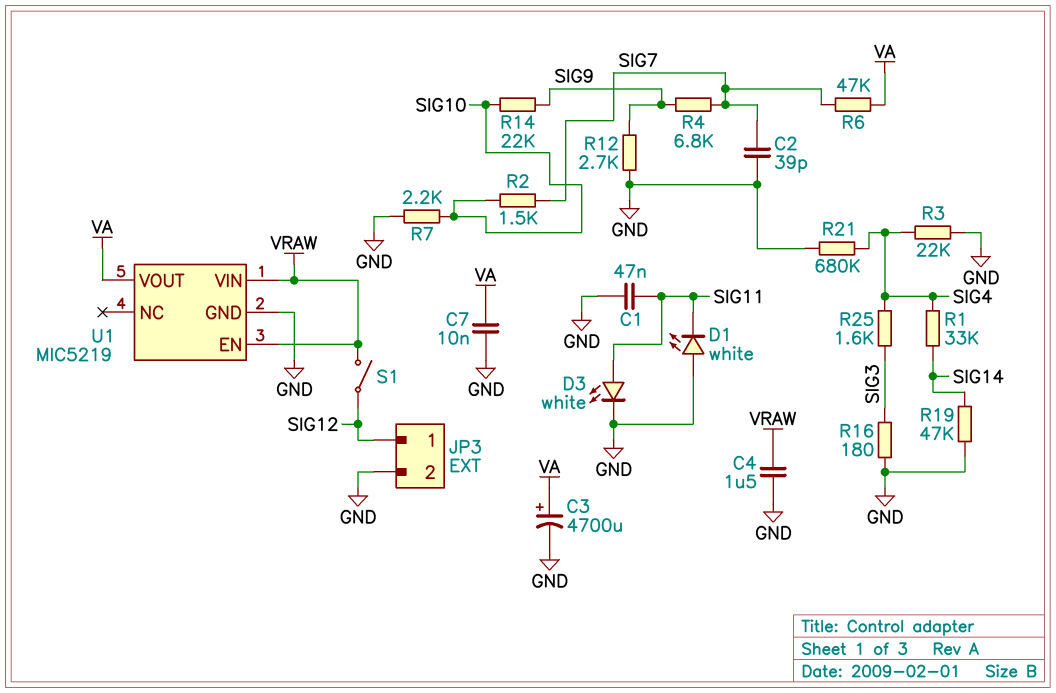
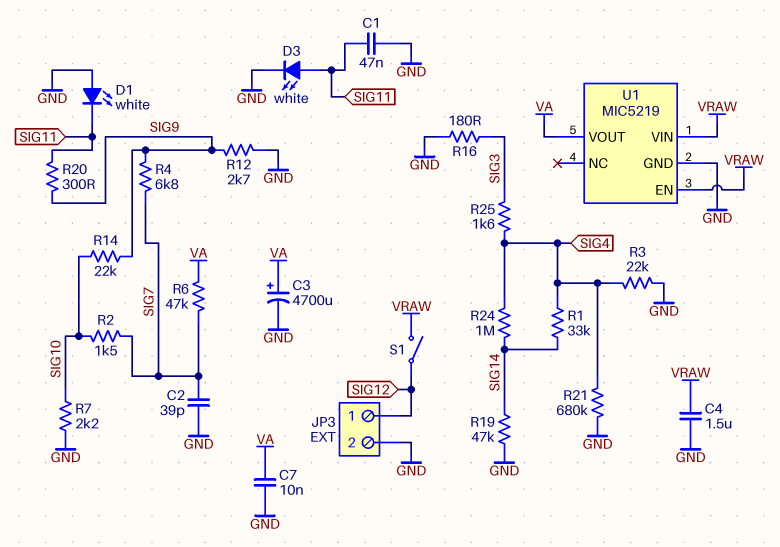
R20: none -> 300 (SIG9, SIG11)
R24: none -> 1M (SIG4, SIG14)

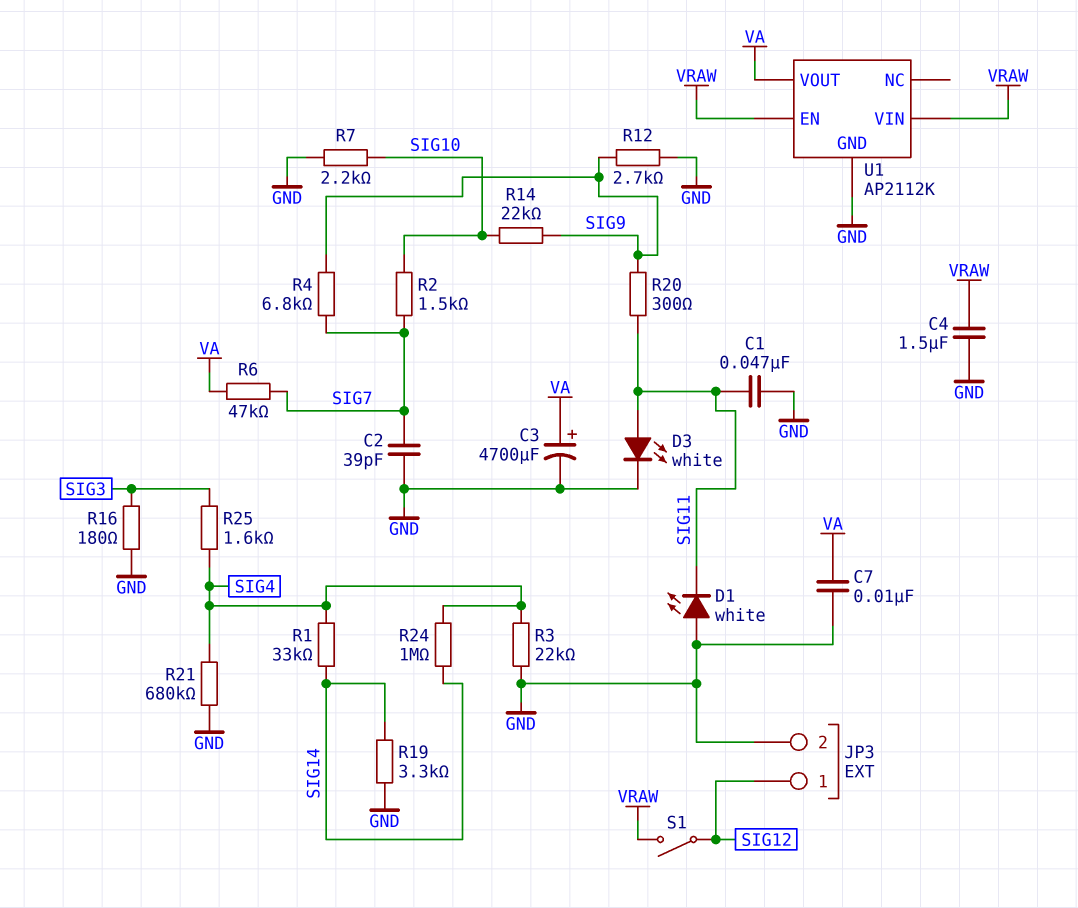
R19: 47k (GND, SIG14) -> 3.3k (GND, SIG14)
U1: MIC5219 -> AP2112K

